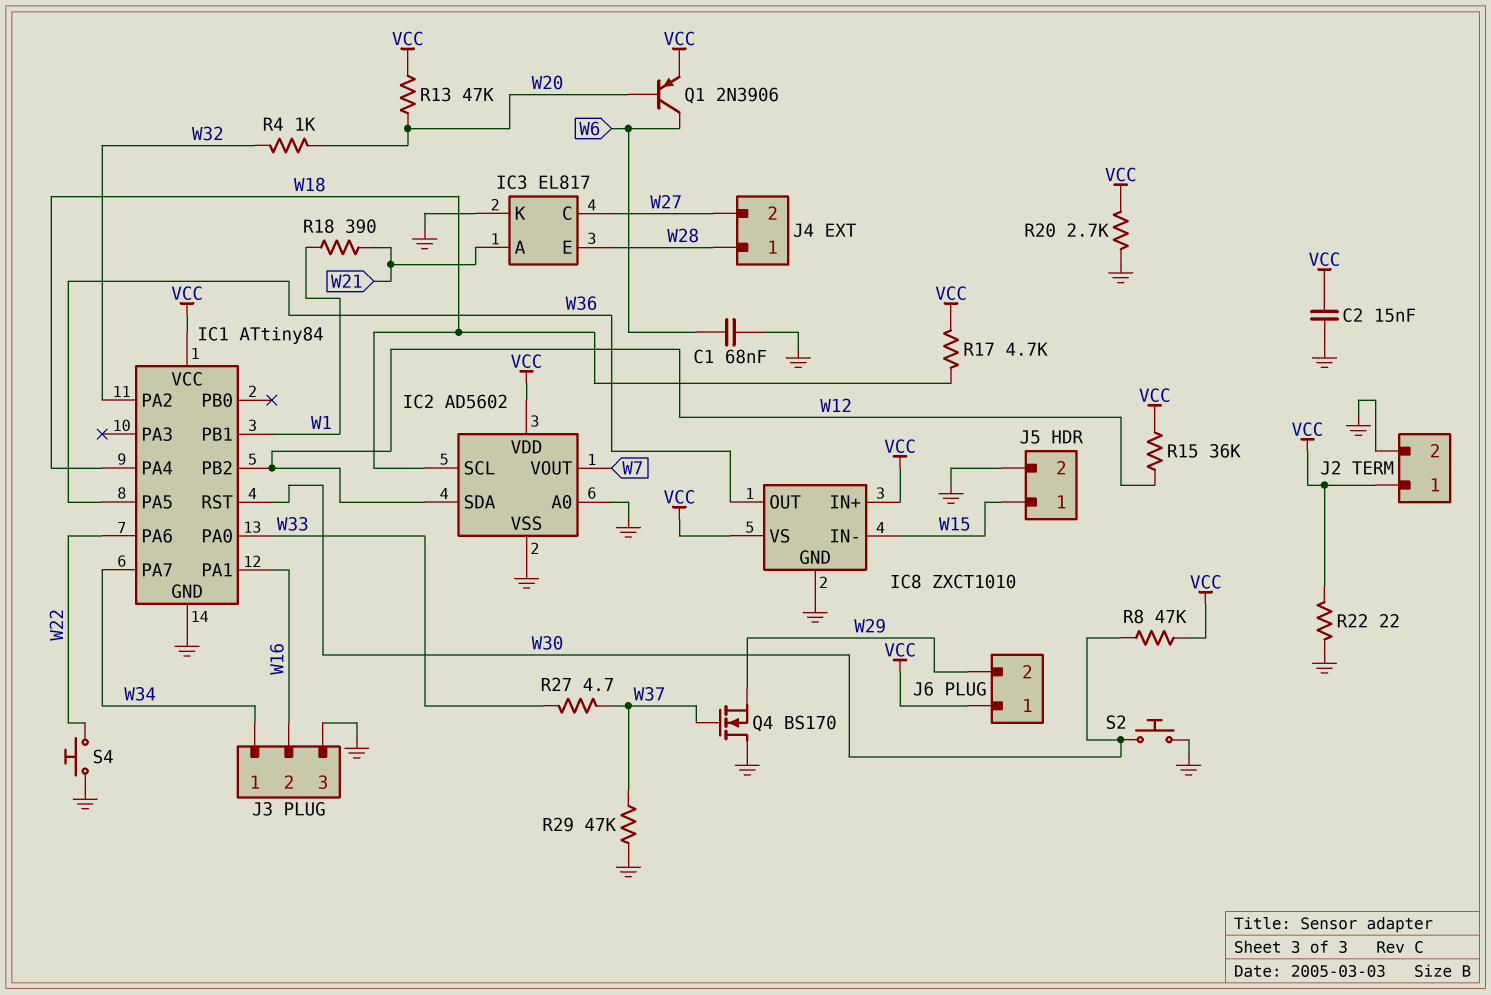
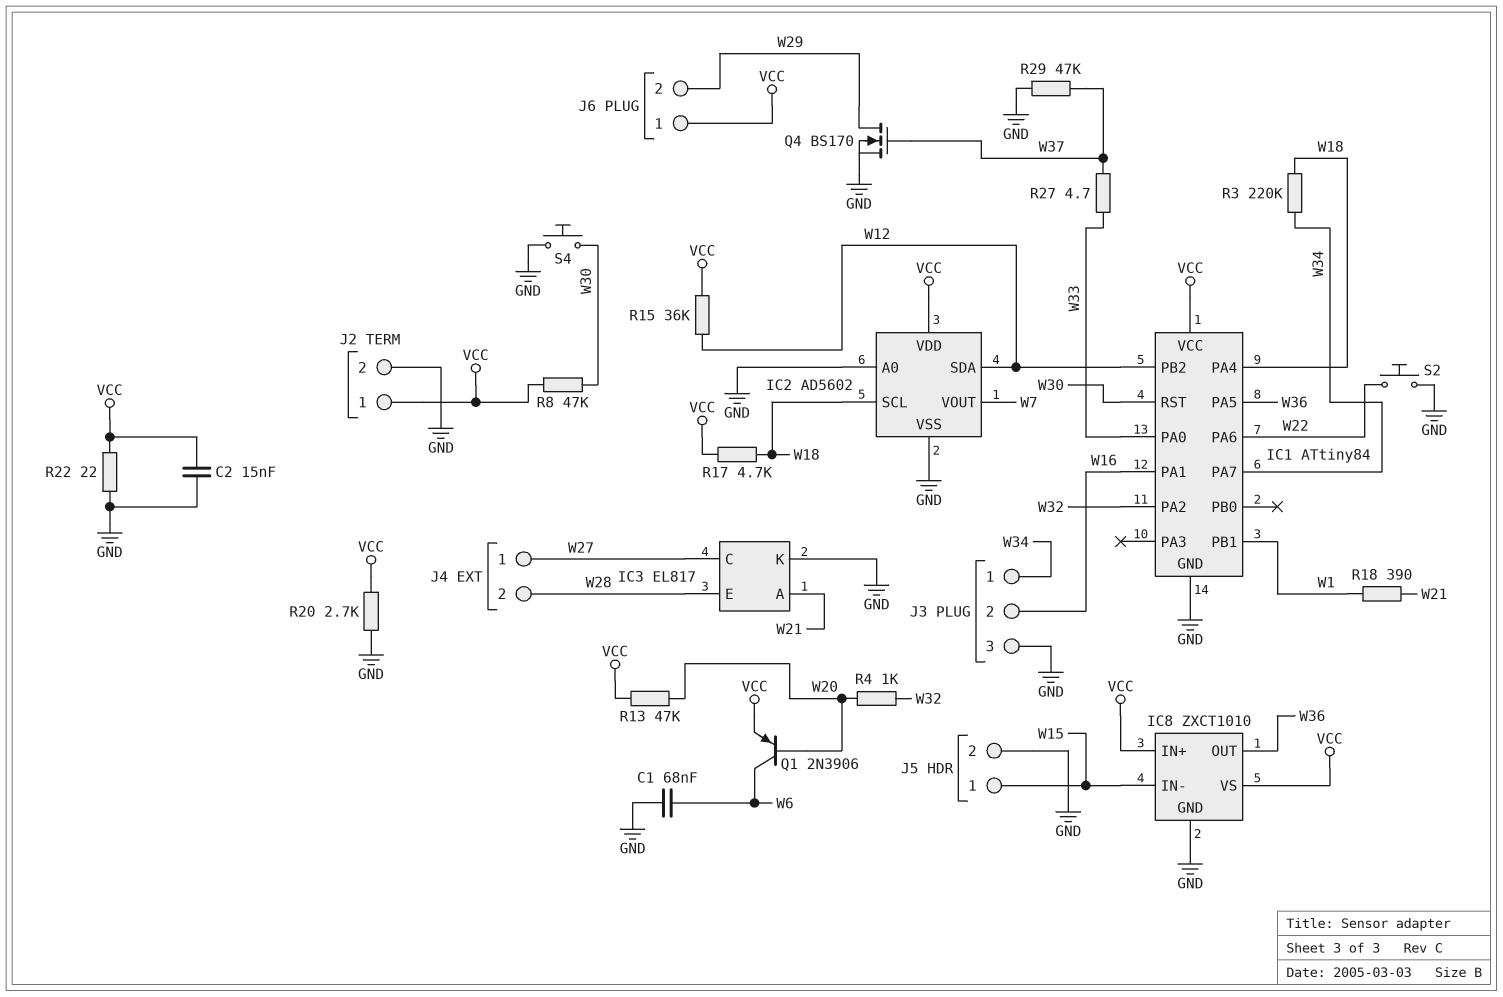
J4 pin 1: W28 -> W27
J4 pin 2: W27 -> W28
Q4: NMOS BS170 (G W37, D GND, S W29) -> NMOS BS170 (G W37, D W29, S GND)
R3: none -> 220k (W18, W34)
S2: button (GND, W30) -> button (GND, W22)
S4: button (GND, W22) -> button (GND, W30)

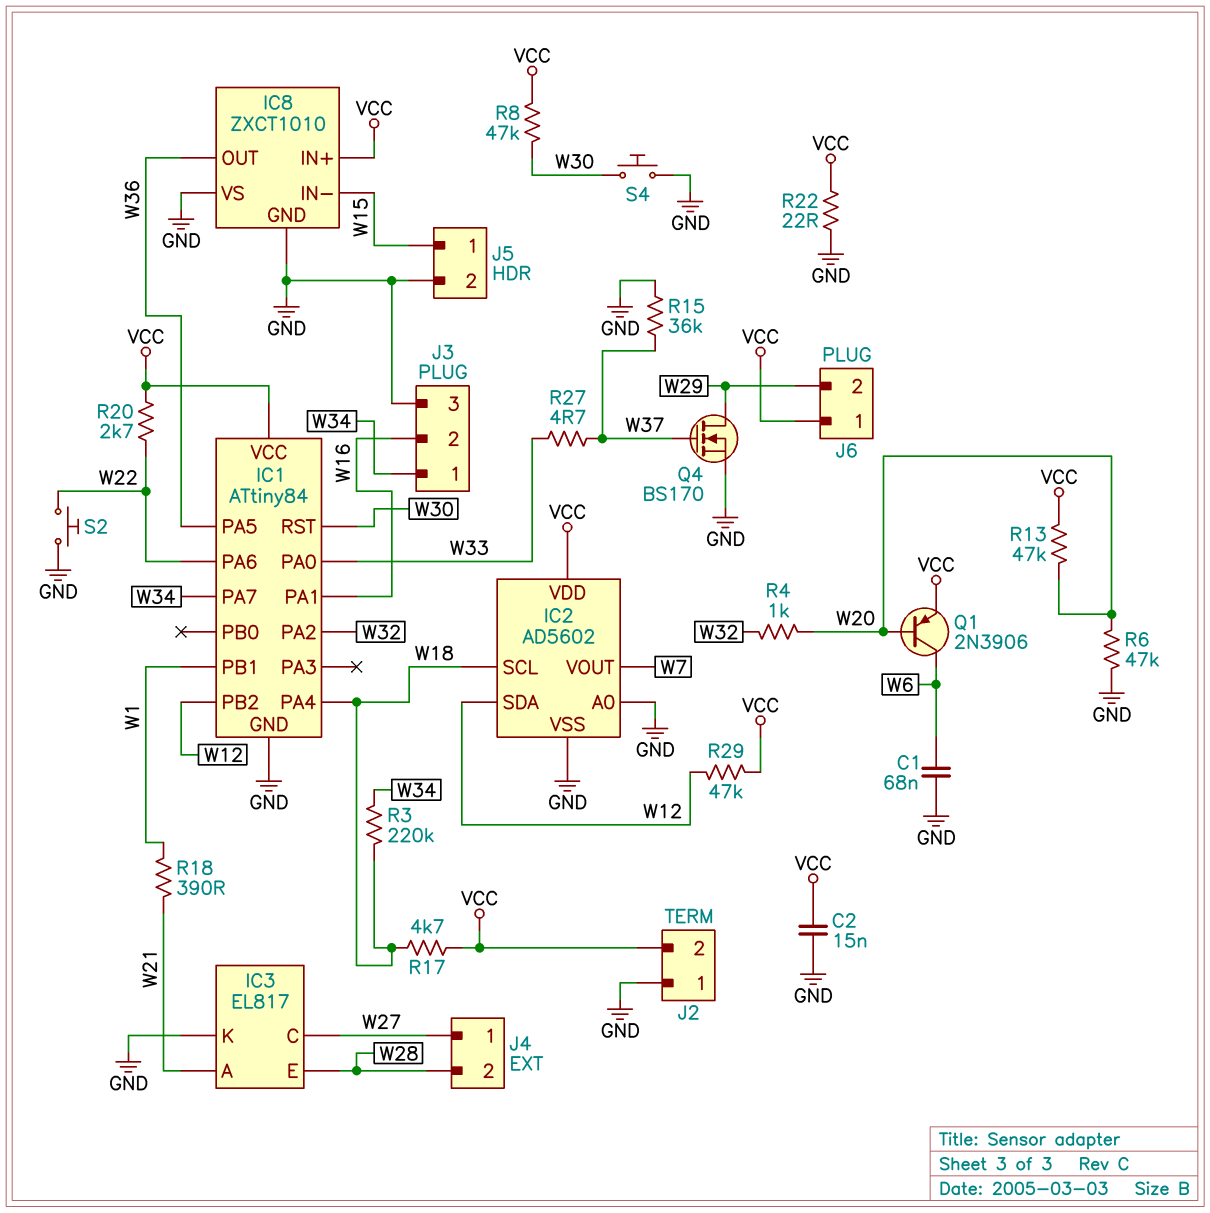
IC8 pin VS: VCC -> GND
J2 pin 1: VCC -> GND
J2 pin 2: GND -> VCC
R6: none -> 47k (GND, W20)
R15: 36k (VCC, W12) -> 36k (GND, W37)
R20: 2.7k (GND, VCC) -> 2.7k (VCC, W22)
R29: 47k (GND, W37) -> 47k (VCC, W12)

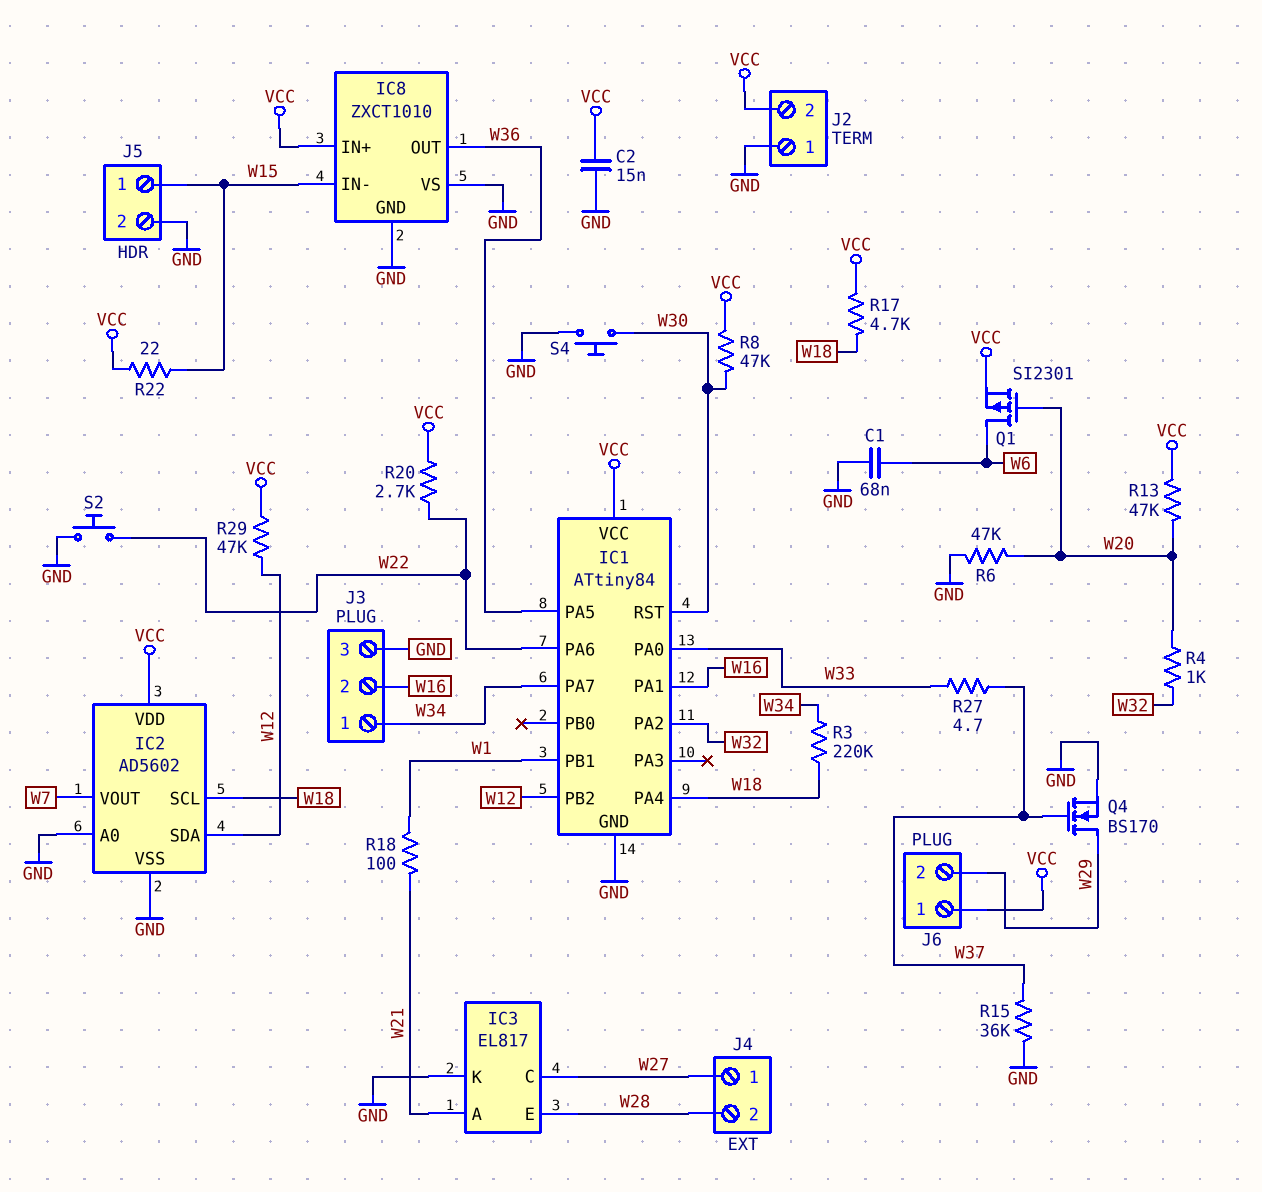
Q1: PNP 2N3906 (B W20, C W6, E VCC) -> PMOS SI2301 (G W20, D W6, S VCC)
R18: 390 (W1, W21) -> 100 (W1, W21)
R22: 22 (GND, VCC) -> 22 (VCC, W15)

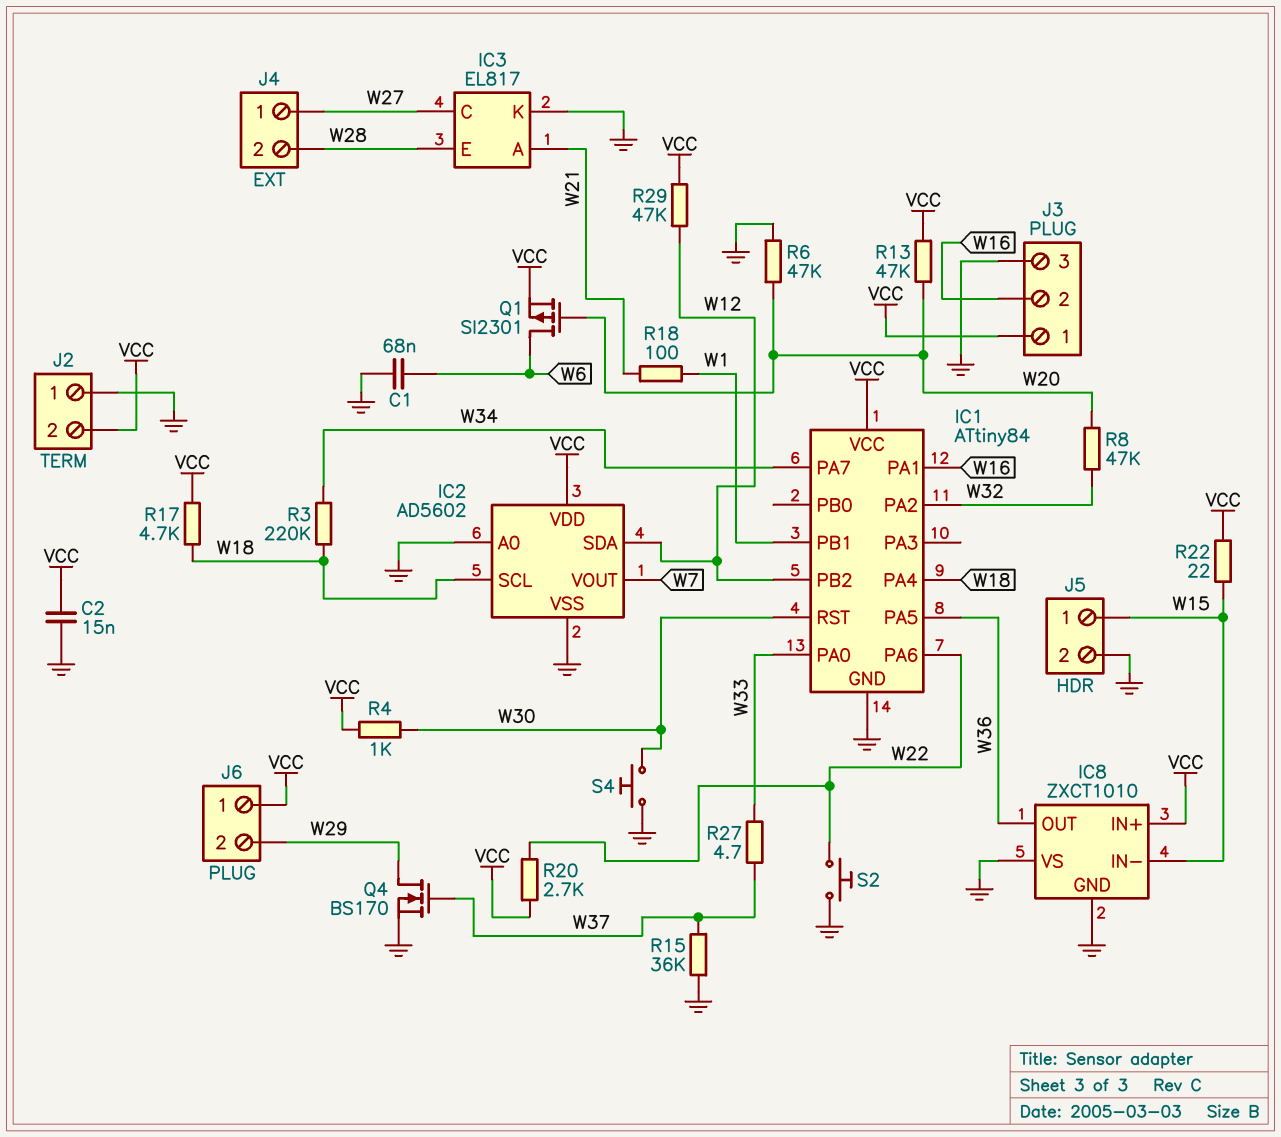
J3 pin 1: W34 -> VCC
R4: 1k (W20, W32) -> 1k (VCC, W30)
R8: 47k (VCC, W30) -> 47k (W20, W32)

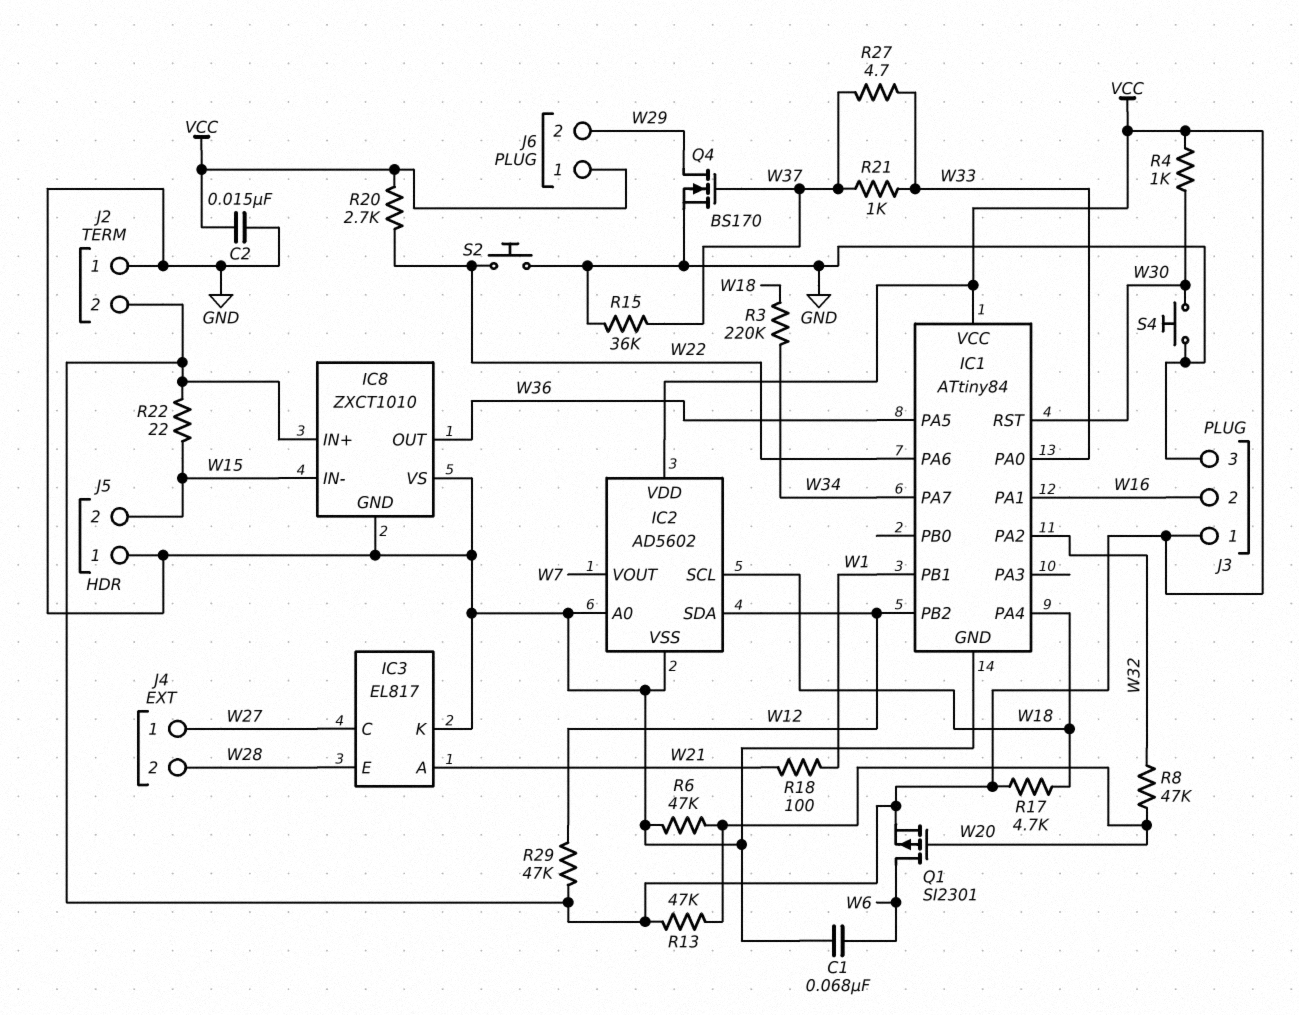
J5 pin 1: W15 -> GND
J5 pin 2: GND -> W15
R21: none -> 1k (W33, W37)

